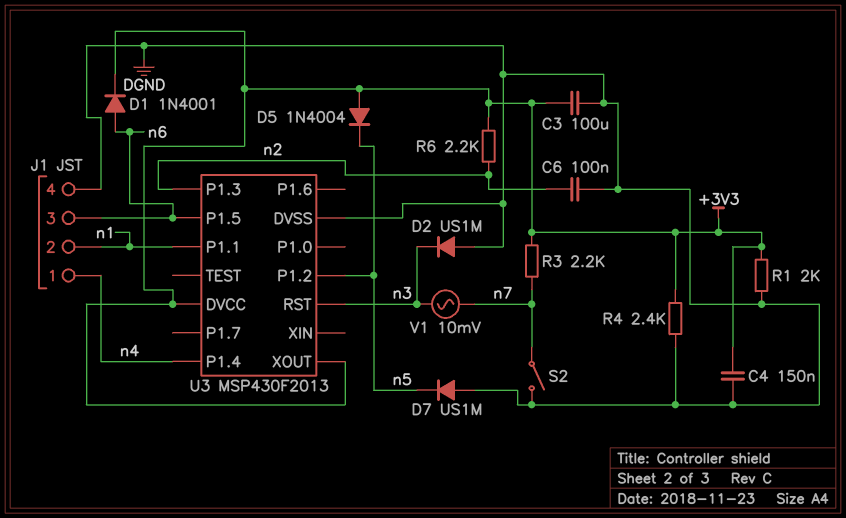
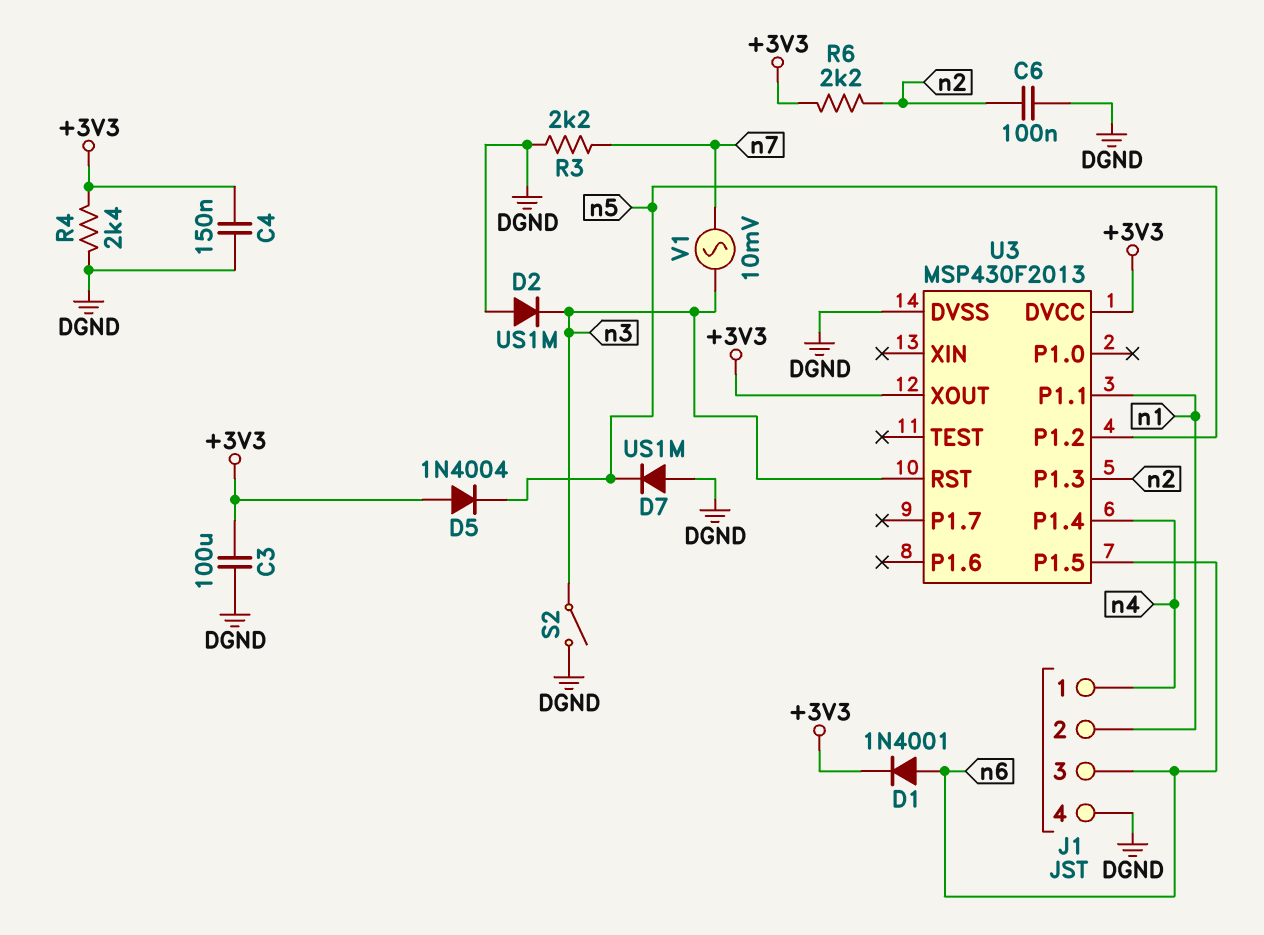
R1: 2k (+3V3, DGND) -> none
R3: 2.2k (+3V3, n7) -> 2.2k (DGND, n7)
S2: switch (DGND, n7) -> switch (DGND, n3)

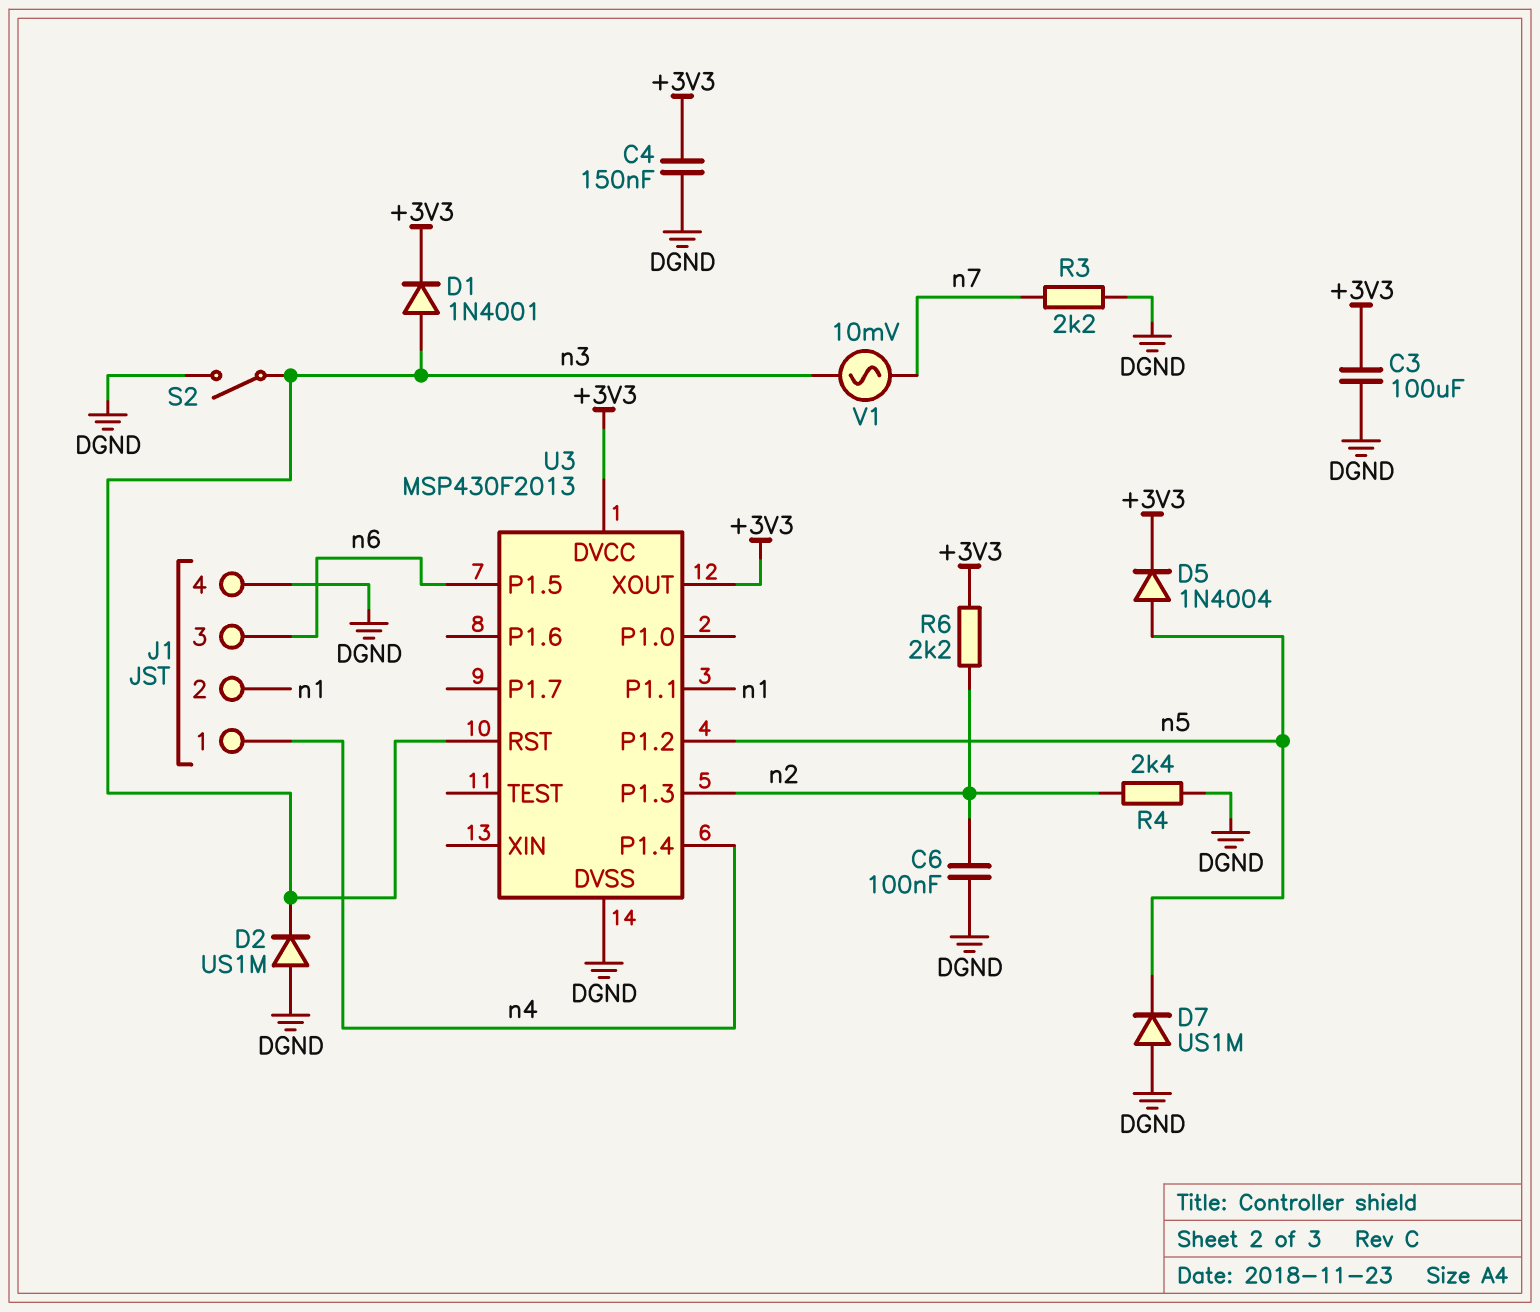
D1: diode 1N4001 (A n6, K +3V3) -> diode 1N4001 (A n3, K +3V3)
D5: diode 1N4004 (A +3V3, K n5) -> diode 1N4004 (A n5, K +3V3)
R4: 2.4k (+3V3, DGND) -> 2.4k (DGND, n2)

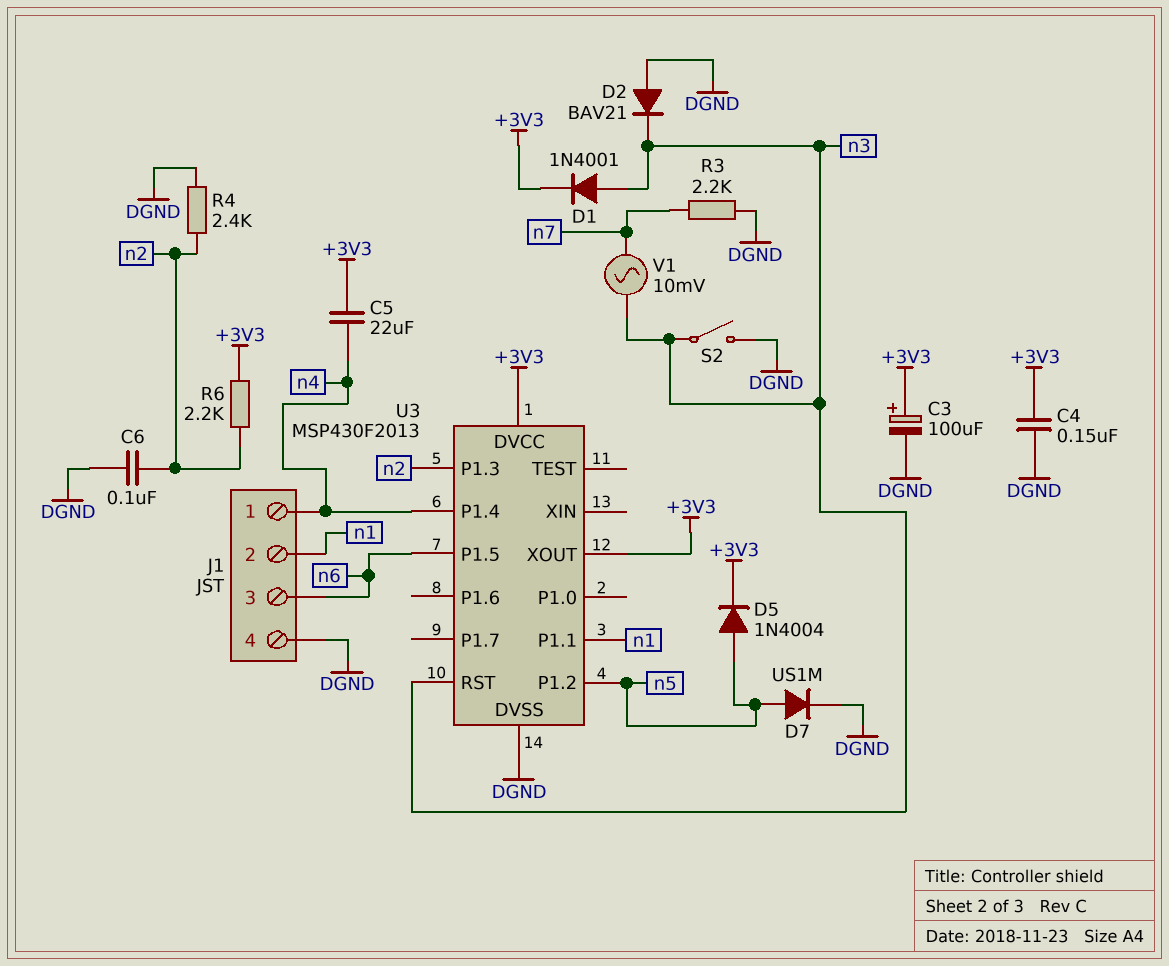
C3: 100uF (+3V3, DGND) -> 100uF (plus +3V3, minus DGND)
C5: none -> 22uF (+3V3, n4)
D2: diode US1M (A DGND, K n3) -> diode BAV21 (A DGND, K n3)
D7: diode US1M (A DGND, K n5) -> diode US1M (A n5, K DGND)

